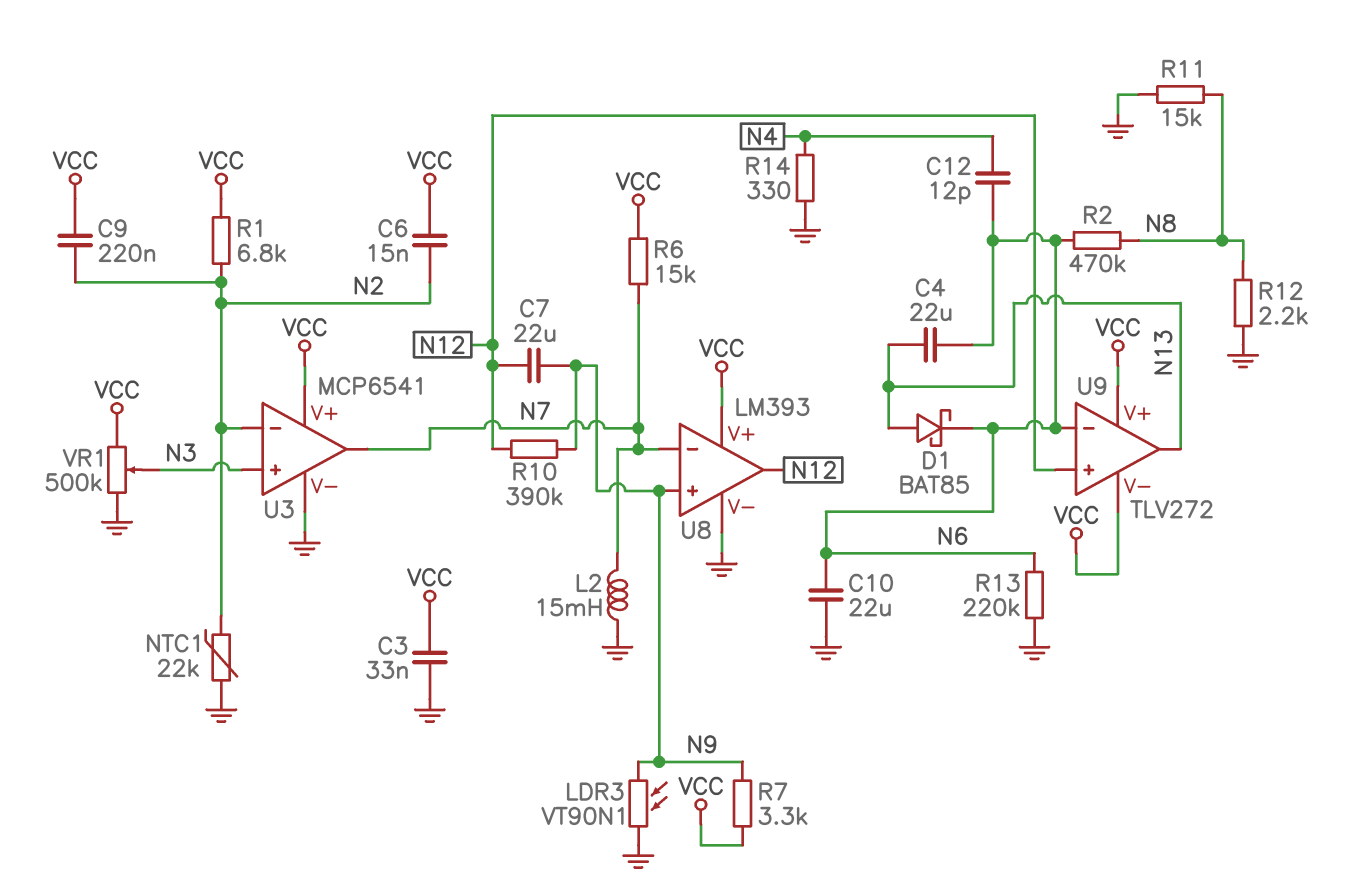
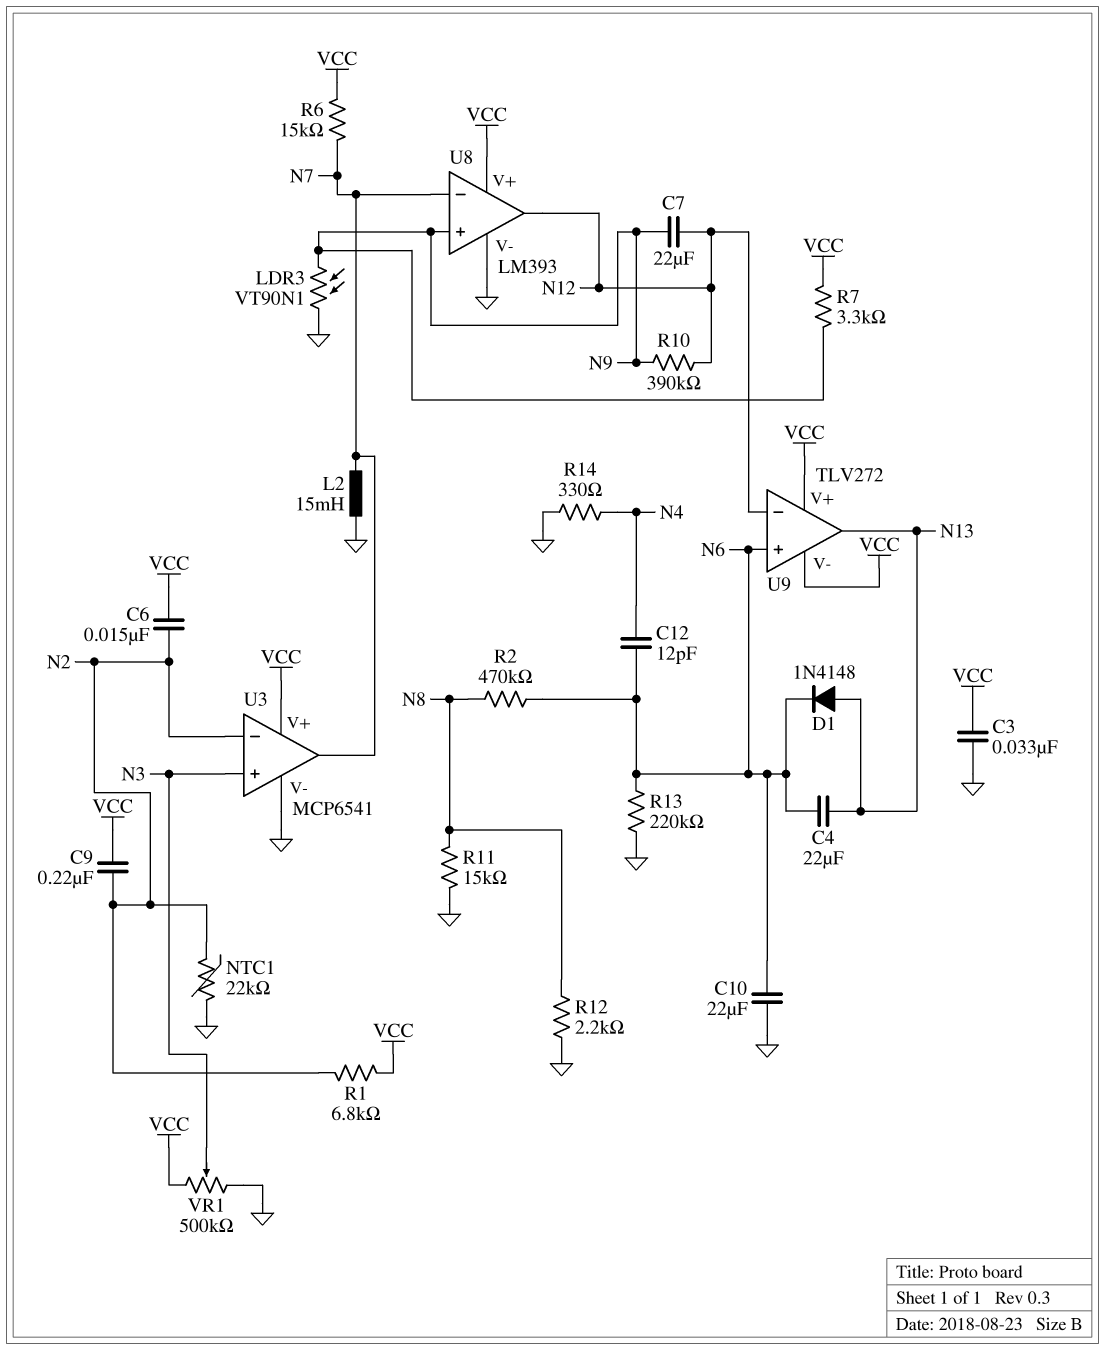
D1: schottky BAT85 (A N13, K N6) -> diode 1N4148 (A N13, K N6)
U9 pin in+: N12 -> N6
U9 pin in-: N6 -> N12

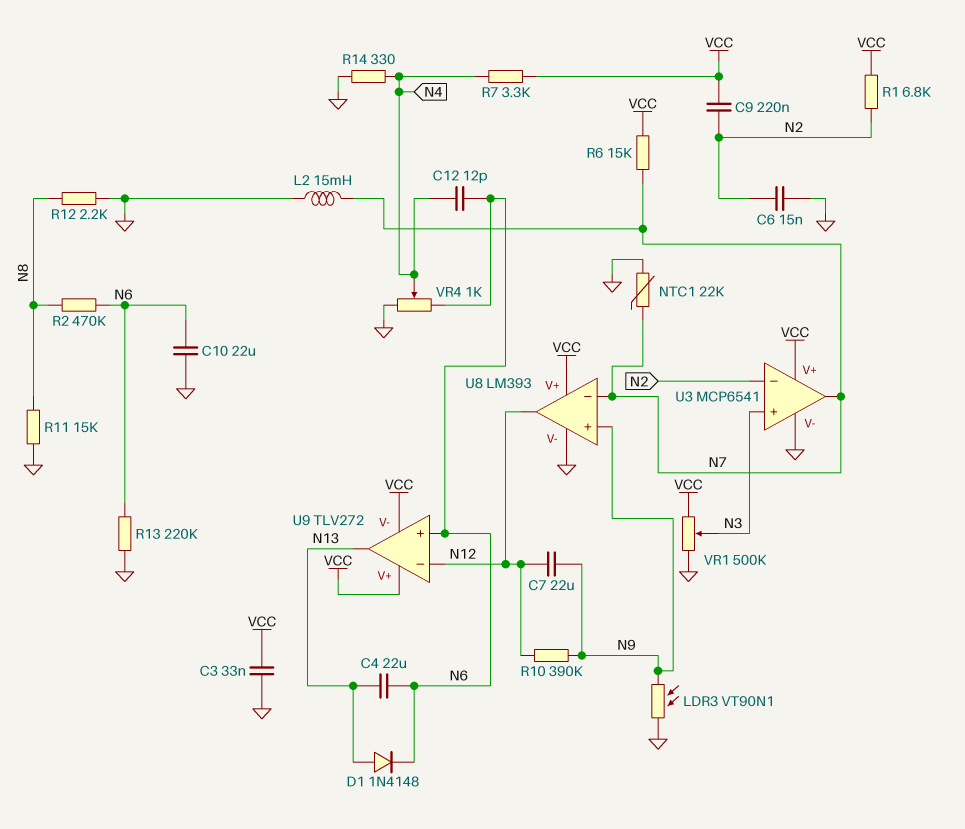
C6: 15nF (N2, VCC) -> 15nF (GND, N2)
NTC1: 22k (GND, N2) -> 22k (GND, N7)
R7: 3.3k (N9, VCC) -> 3.3k (N4, VCC)
VR4: none -> 1k (GND, N6, wiper N4)

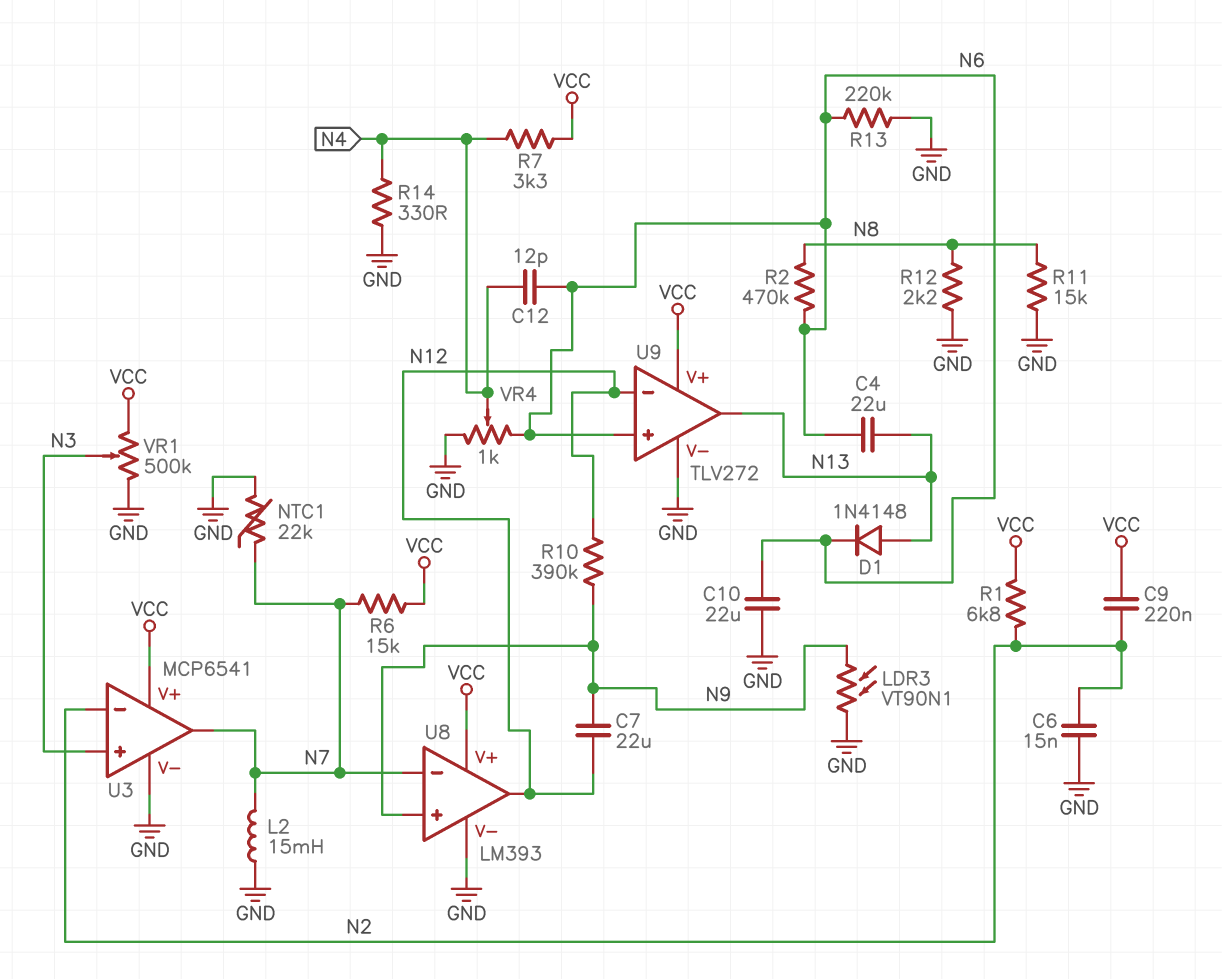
C3: 33nF (GND, VCC) -> none
U9 pin V-: VCC -> GND

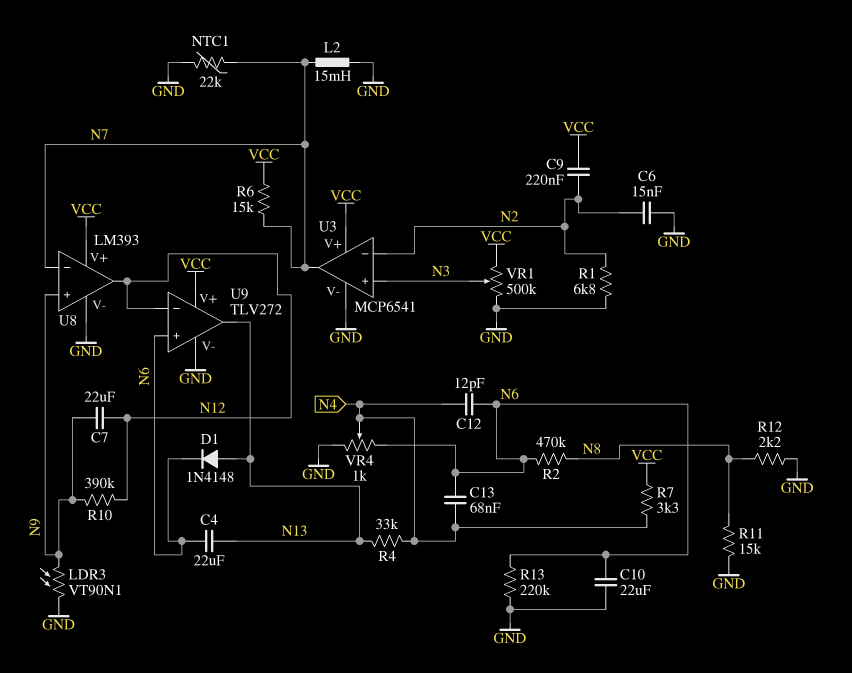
C13: none -> 68nF (N4, N6)
R1: 6.8k (N2, VCC) -> 6.8k (GND, N2)
R4: none -> 33k (N4, N13)
R14: 330 (GND, N4) -> none

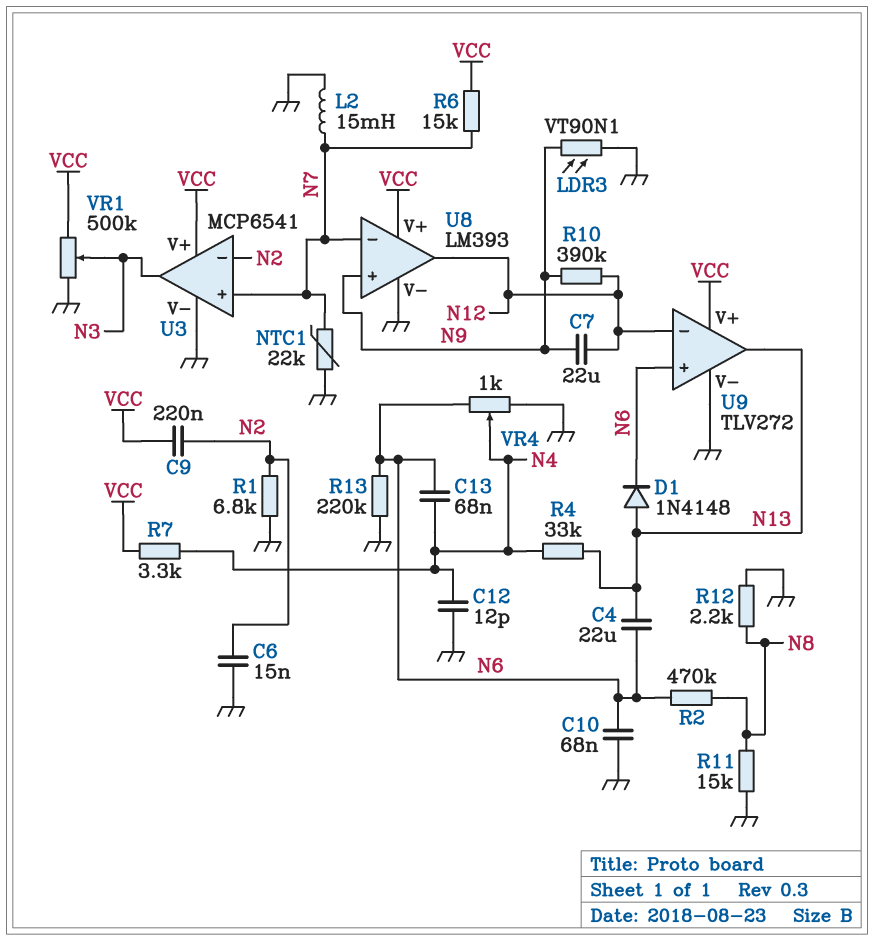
C10: 22uF (GND, N6) -> 68nF (GND, N6)
C12: 12pF (N4, N6) -> 12pF (GND, N4)
U3 pin in+: N3 -> N7
U3 pin out: N7 -> N3

